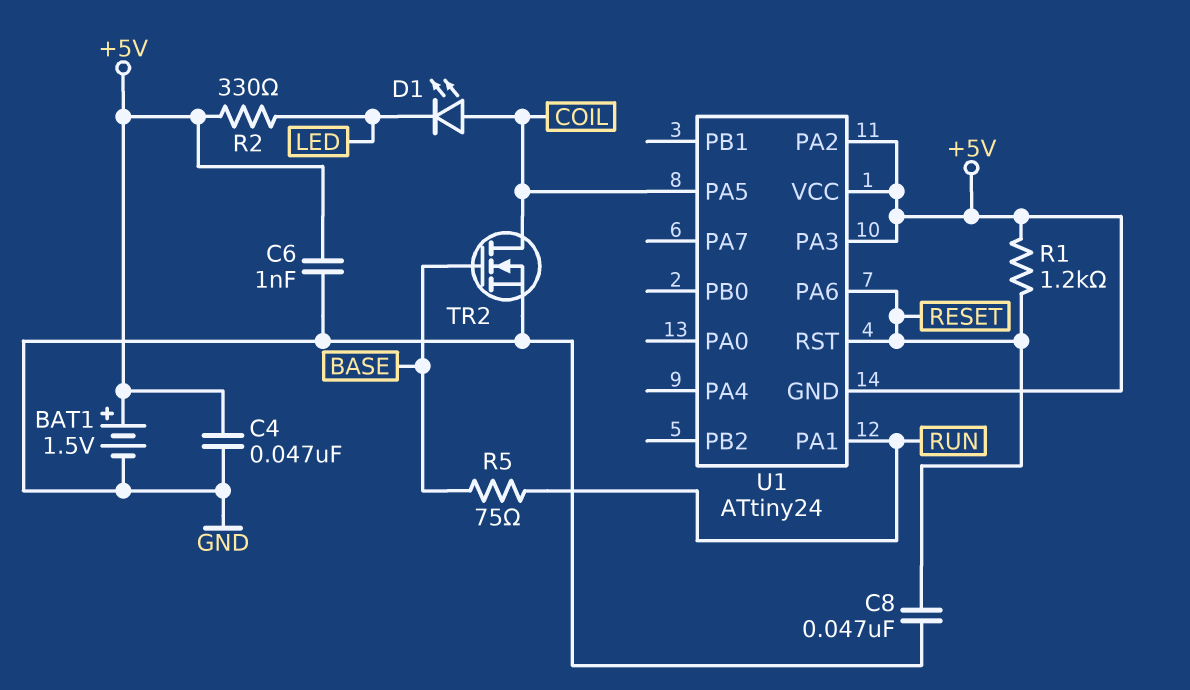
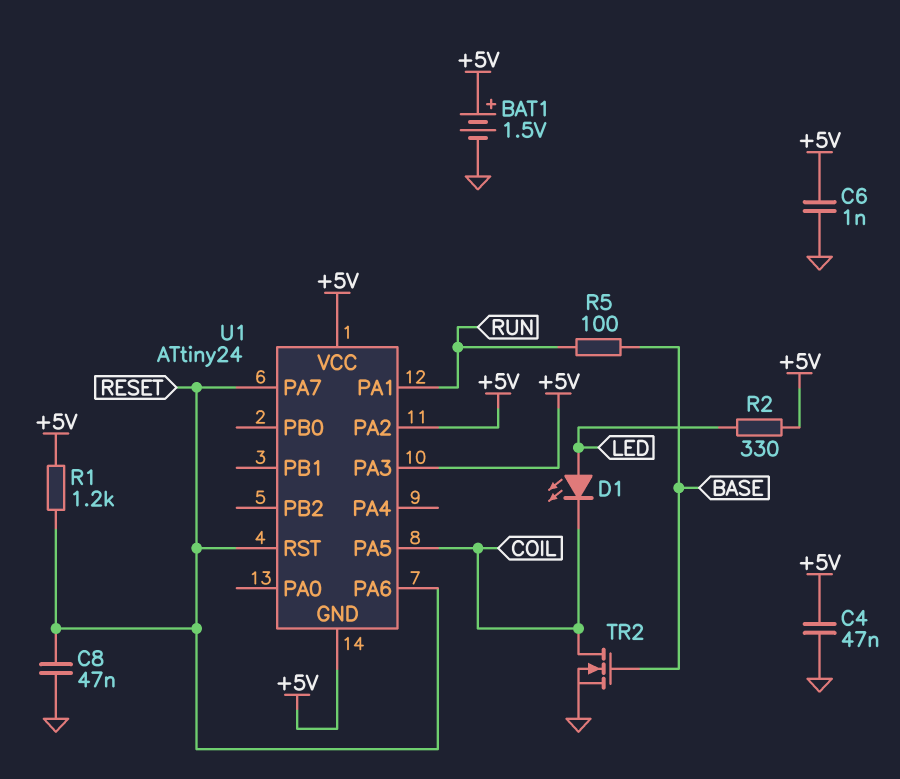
D1: LED (A COIL, K LED) -> LED (A LED, K COIL)
R5: 75 (BASE, RUN) -> 100 (BASE, RUN)
U1 pin PA7: none -> RESET

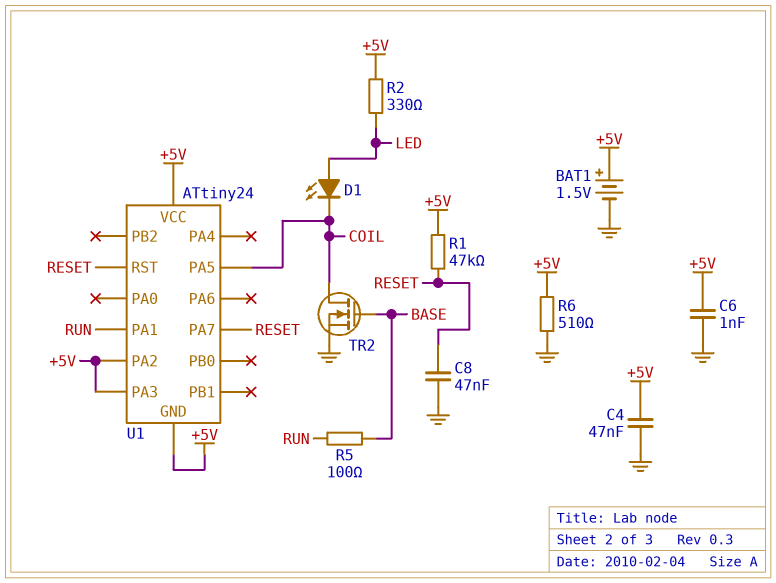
R1: 1.2k (+5V, RESET) -> 47k (+5V, RESET)
R6: none -> 510 (+5V, GND)
U1 pin PA6: RESET -> none

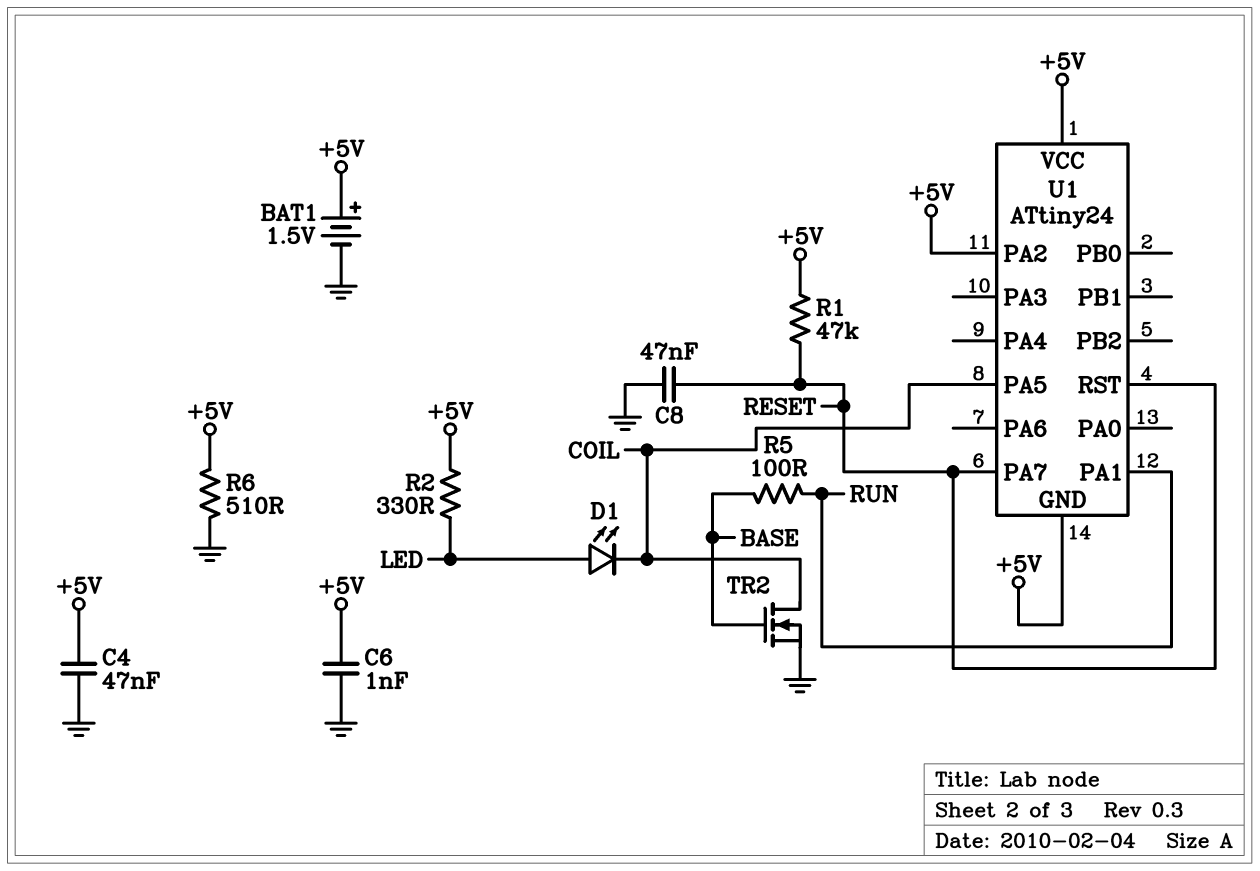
U1 pin PA3: +5V -> none

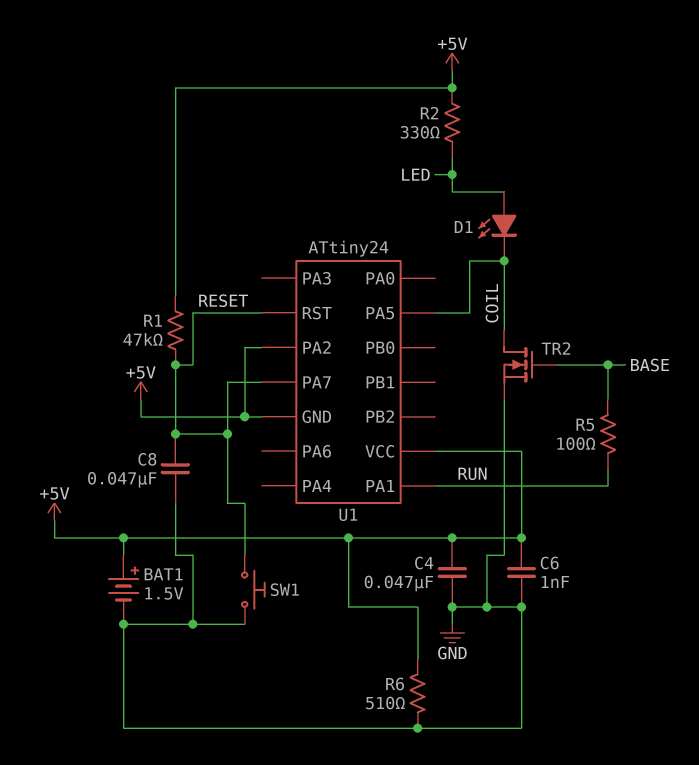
SW1: none -> button (GND, RESET)

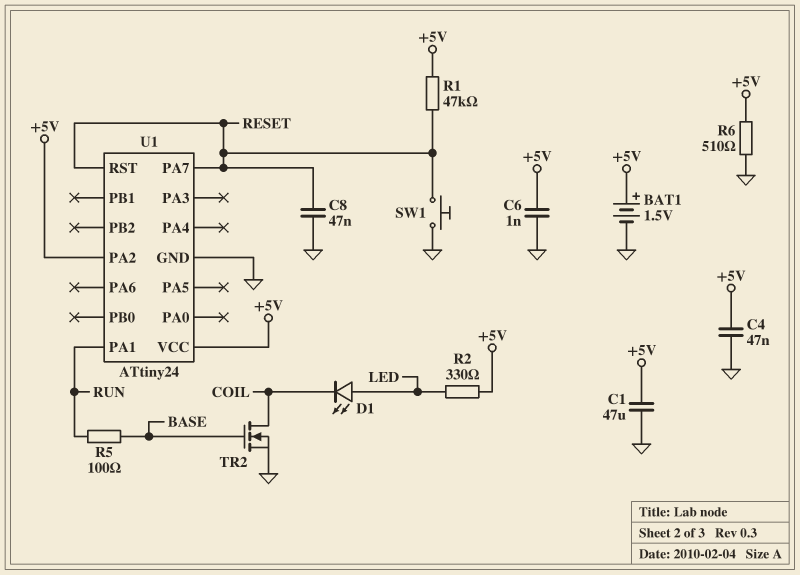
C1: none -> 47uF (+5V, GND)
U1 pin GND: +5V -> GND
U1 pin PA5: COIL -> none

